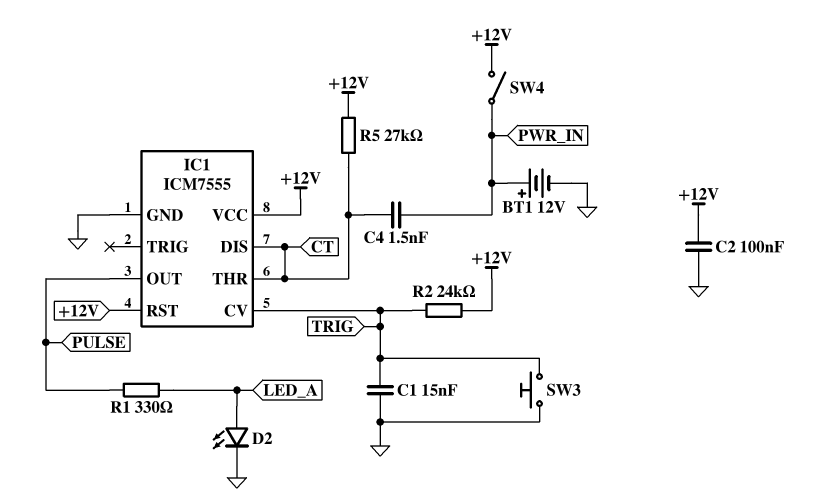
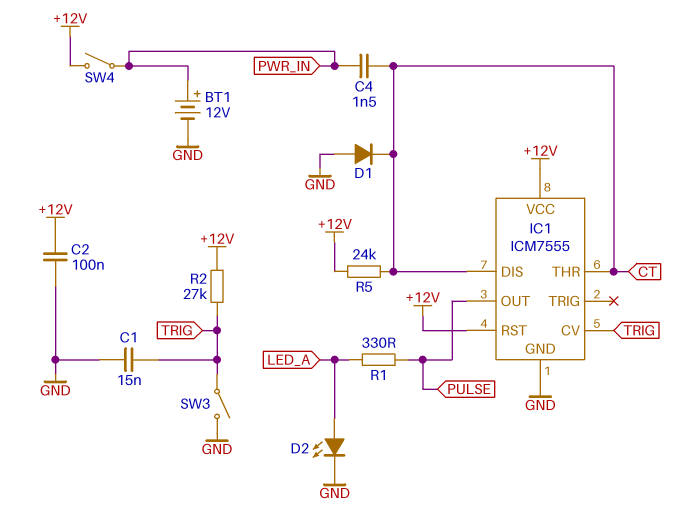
D1: none -> diode (A GND, K CT)
R2: 24k (+12V, TRIG) -> 27k (+12V, TRIG)
R5: 27k (+12V, CT) -> 24k (+12V, CT)
SW3: button (GND, TRIG) -> switch (GND, TRIG)

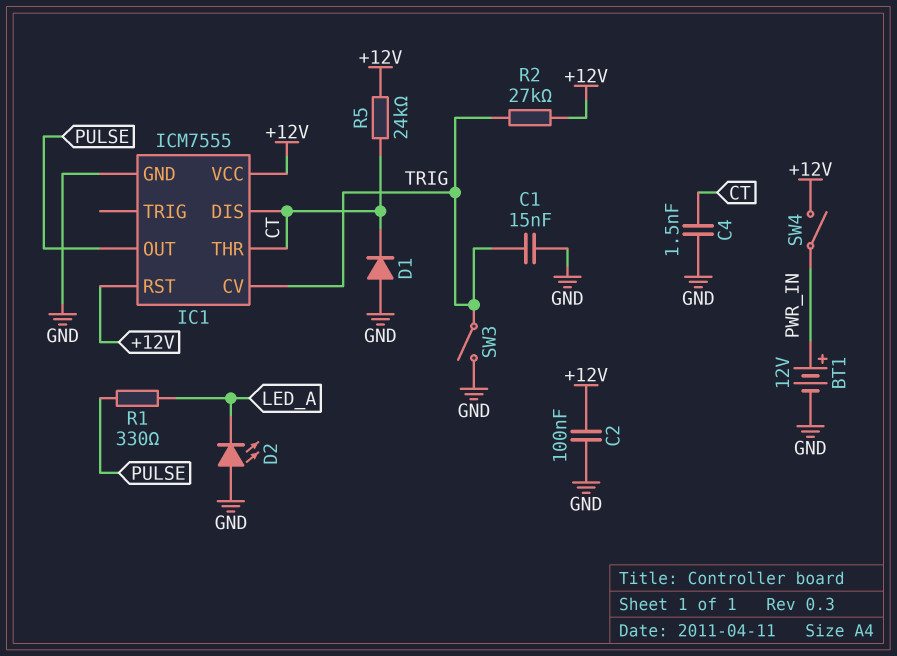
C4: 1.5nF (CT, PWR_IN) -> 1.5nF (CT, GND)
D2: LED (A LED_A, K GND) -> LED (A GND, K LED_A)

